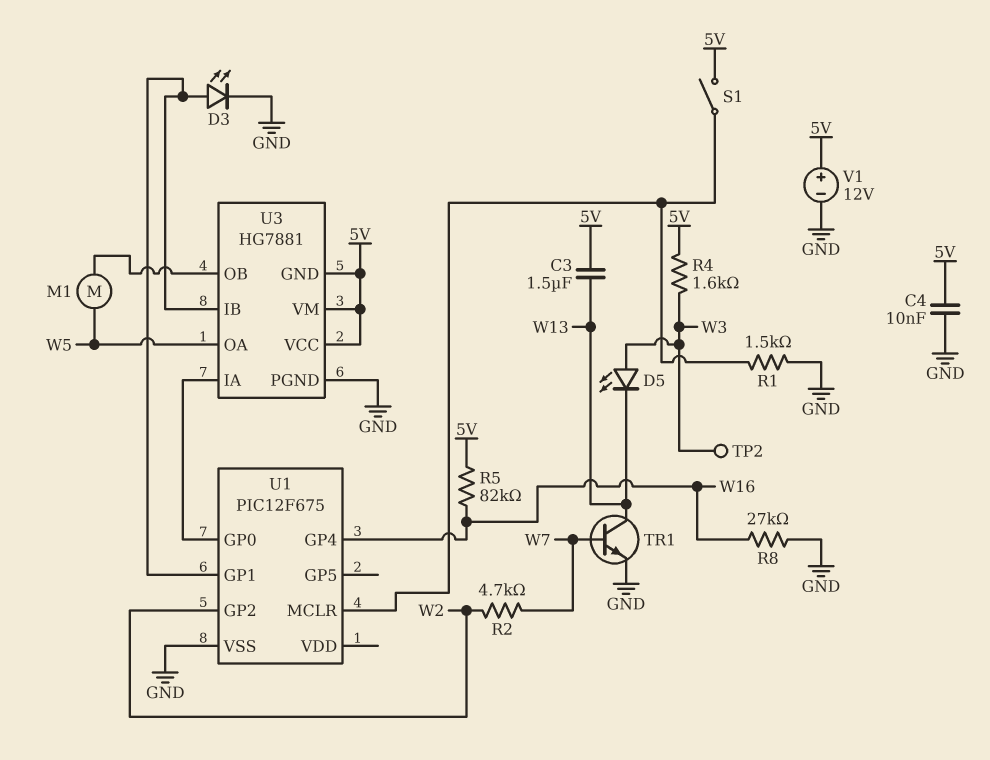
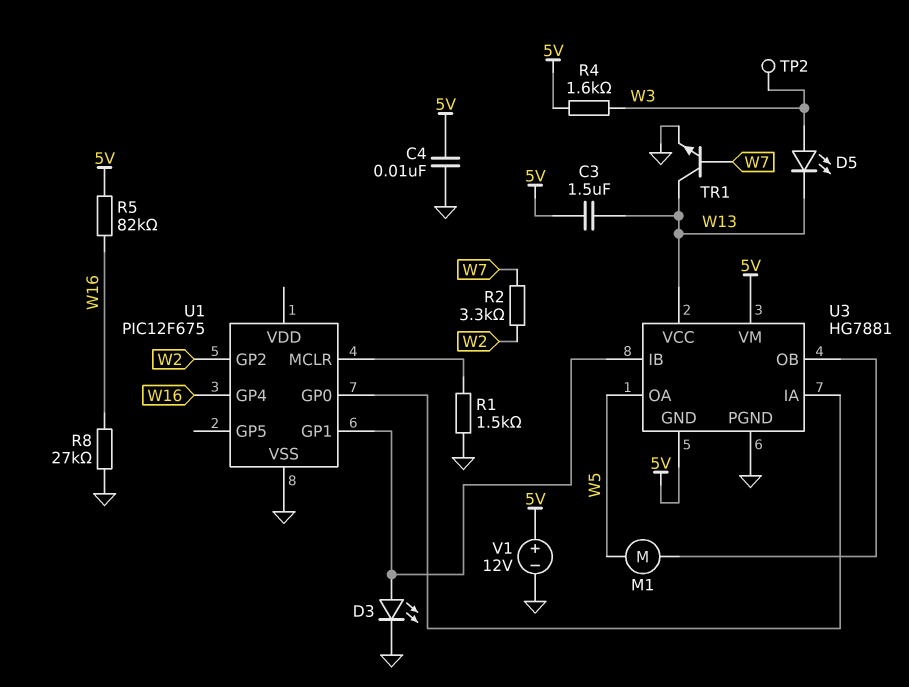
R2: 4.7k (W2, W7) -> 3.3k (W2, W7)
S1: switch (5V, U1/MCLR) -> none
U3 pin VCC: 5V -> W13

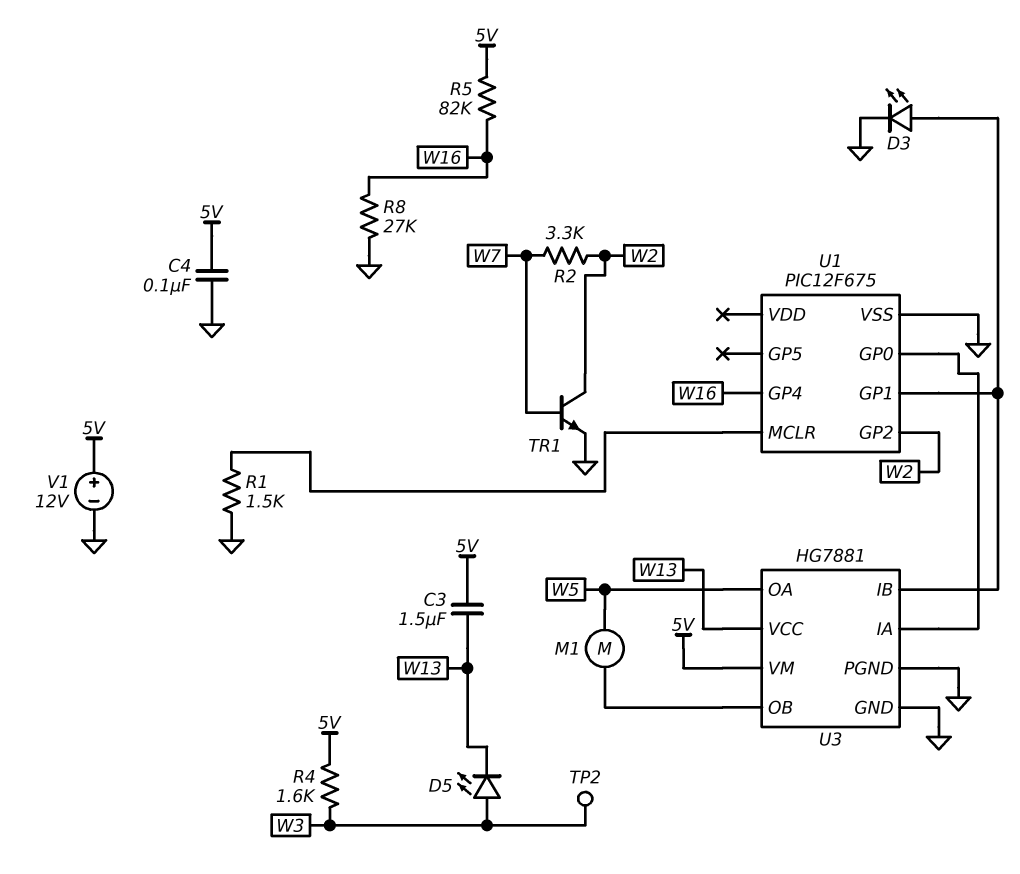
C4: 10nF (5V, GND) -> 100nF (5V, GND)
TR1: NPN (B W7, C W13, E GND) -> NPN (B W7, C W2, E GND)
U3 pin GND: 5V -> GND

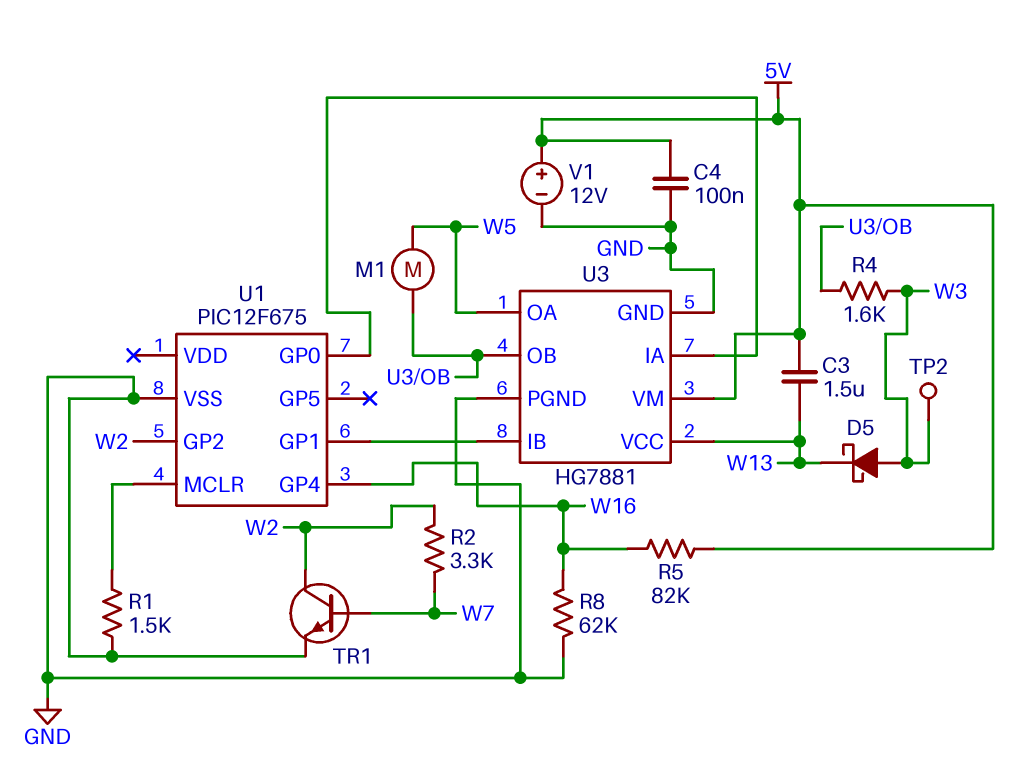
D3: LED (A U1/GP1, K GND) -> none
D5: LED (A W3, K W13) -> schottky (A W3, K W13)
R4: 1.6k (5V, W3) -> 1.6k (U3/OB, W3)
R8: 27k (GND, W16) -> 62k (GND, W16)

